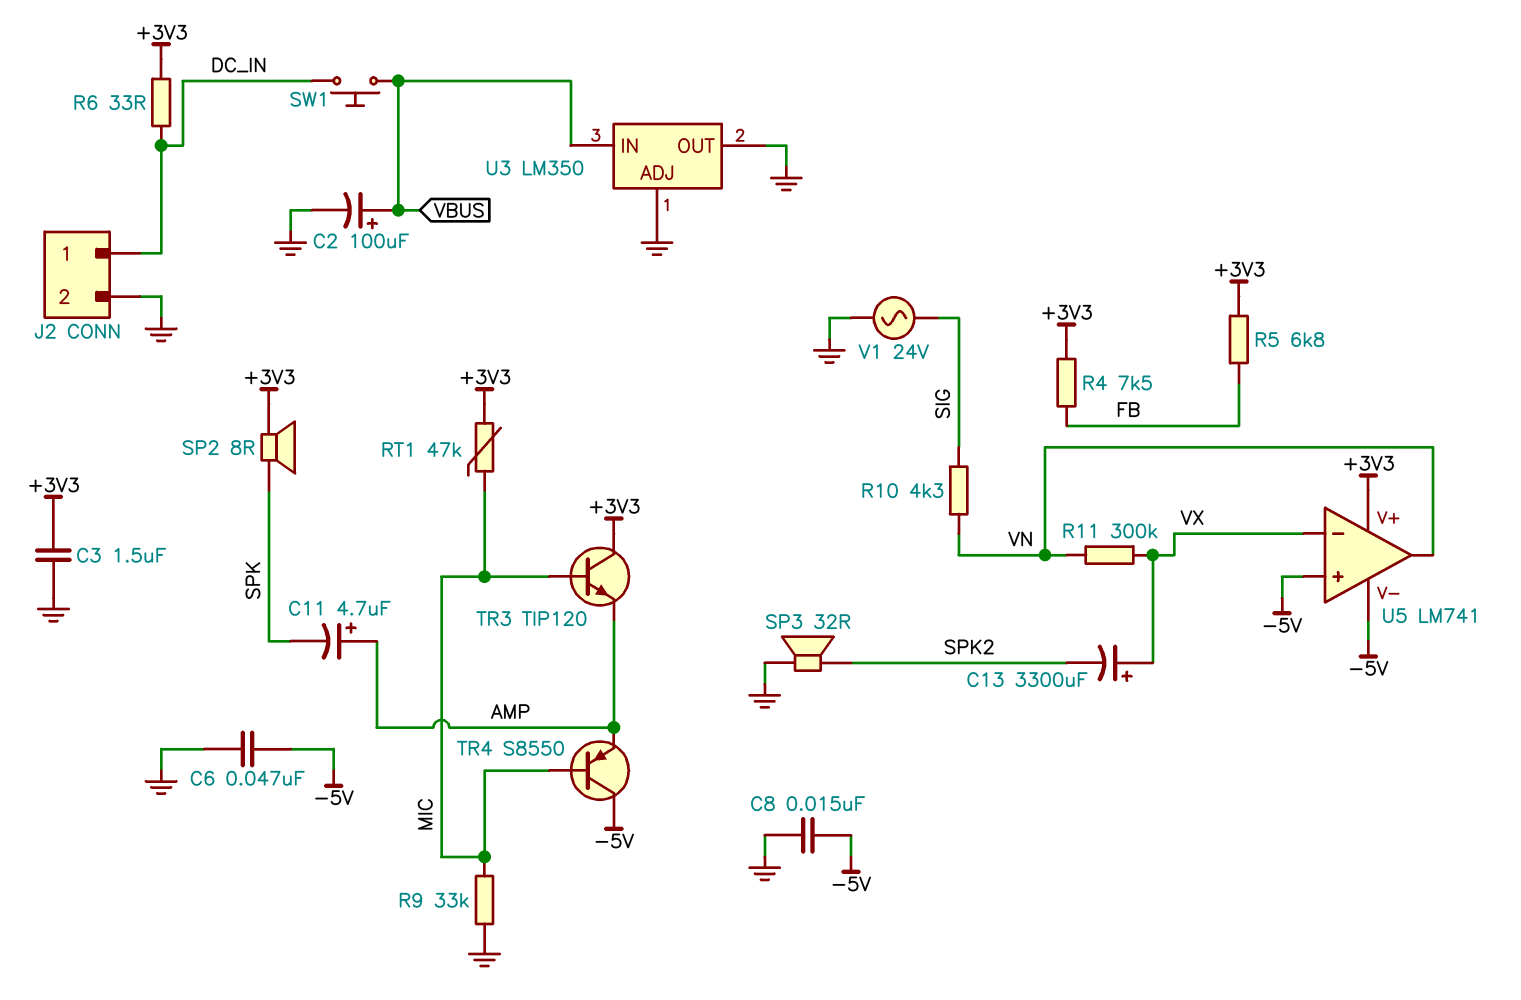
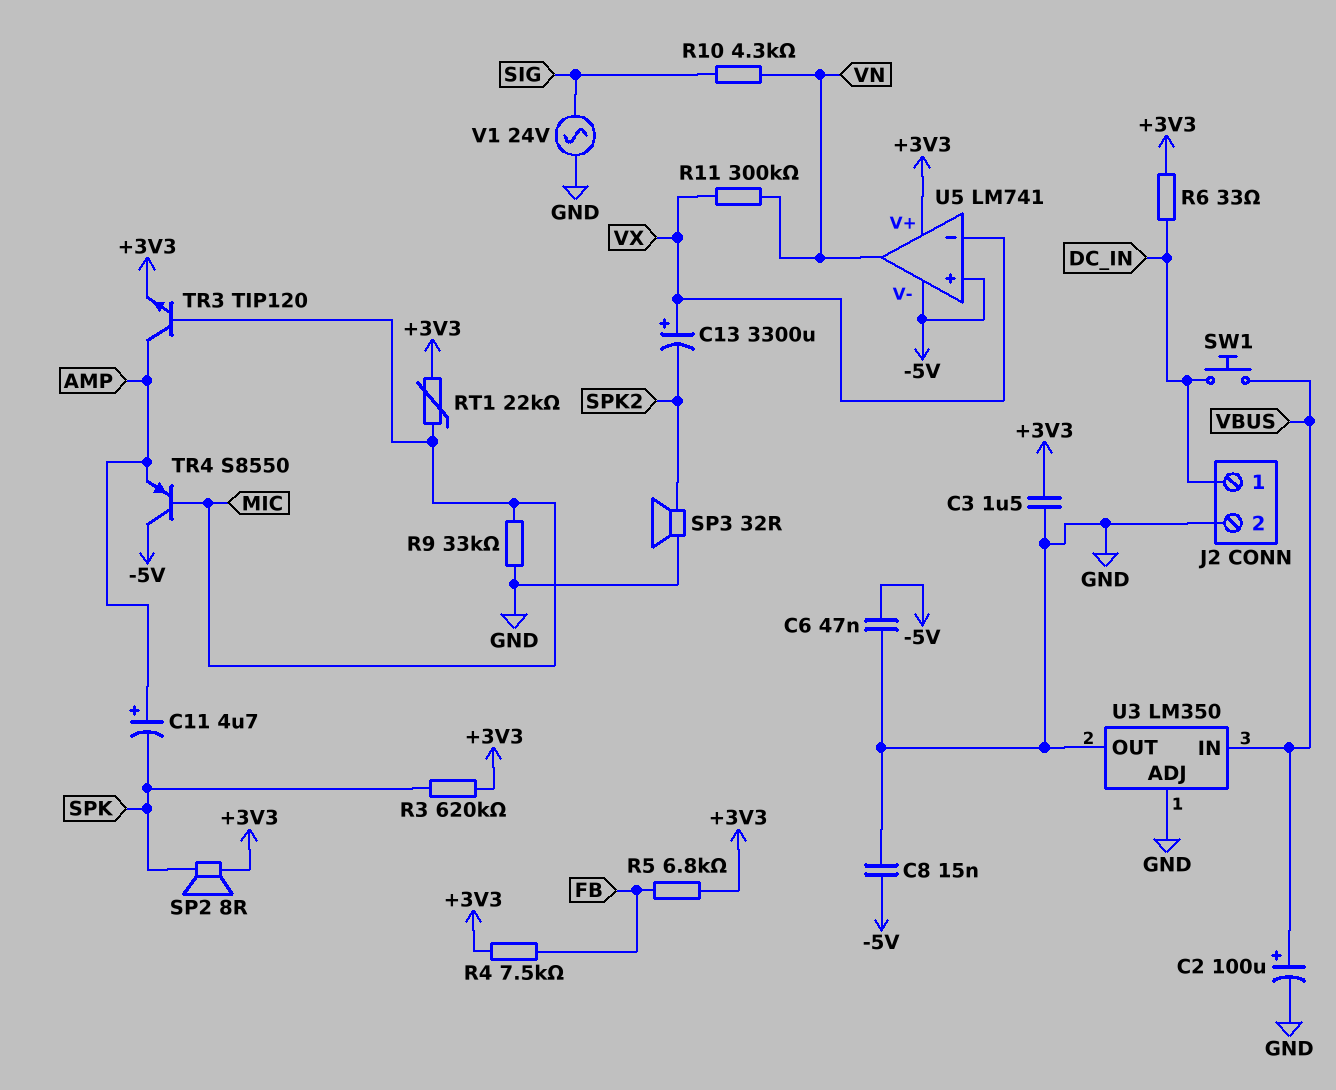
R3: none -> 620k (+3V3, SPK)
RT1: 47k (+3V3, MIC) -> 22k (+3V3, MIC)
TR3: NPN TIP120 (B MIC, C +3V3, E AMP) -> NPN TIP120 (B MIC, C AMP, E +3V3)

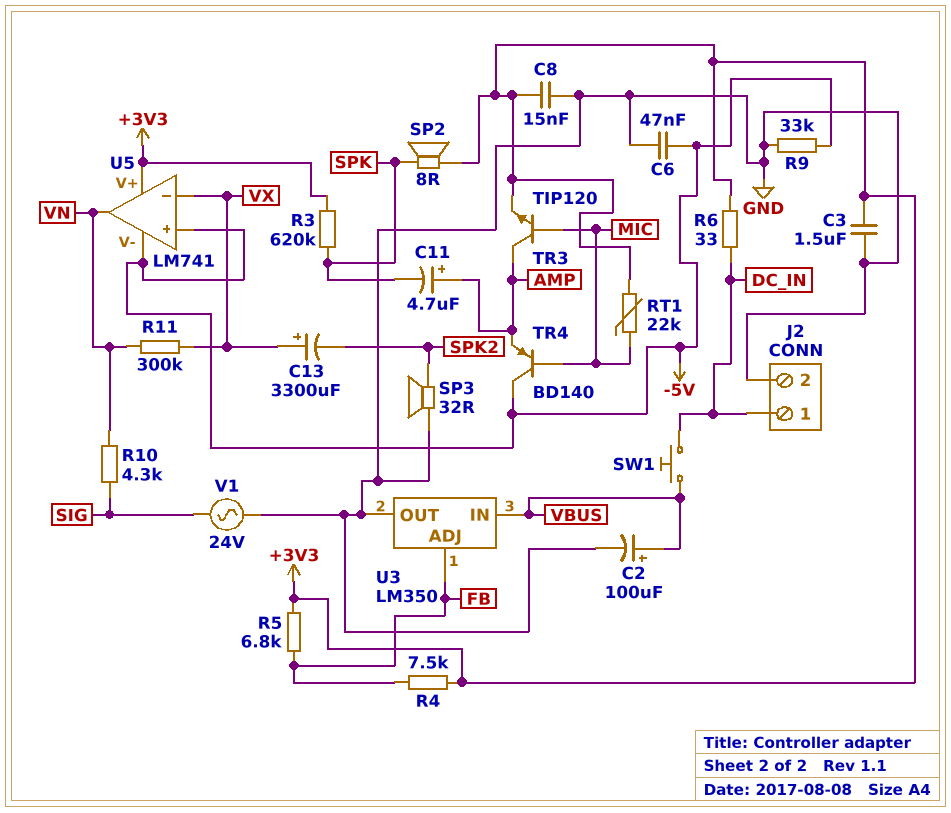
C8: 15nF (-5V, GND) -> 15nF (+3V3, GND)
R9: 33k (GND, MIC) -> 33k (-5V, GND)
TR4: PNP S8550 (B MIC, C -5V, E AMP) -> PNP BD140 (B MIC, C -5V, E AMP)
U3 pin ADJ: GND -> FB

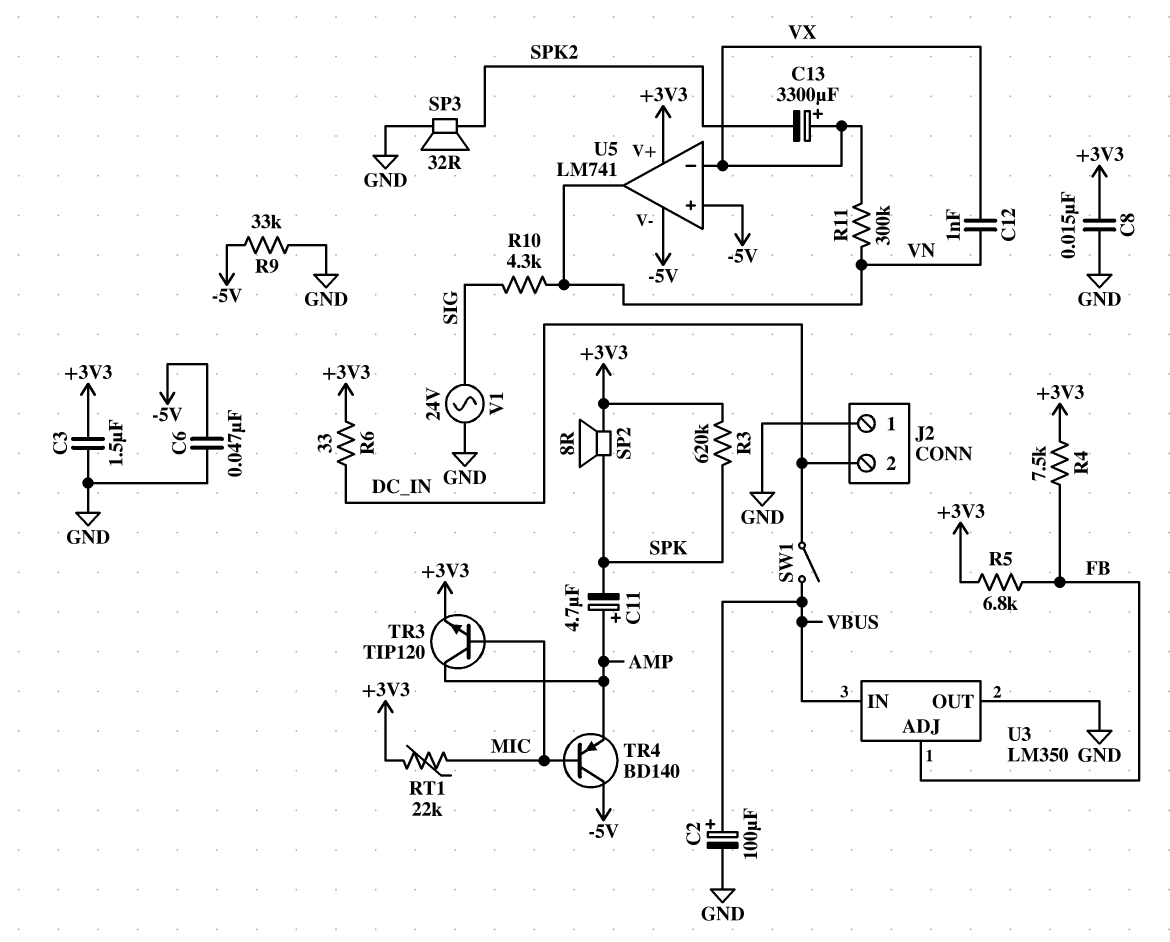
C12: none -> 1nF (VN, VX)
J2 pin 1: DC_IN -> GND
J2 pin 2: GND -> DC_IN
SW1: button (DC_IN, VBUS) -> switch (DC_IN, VBUS)

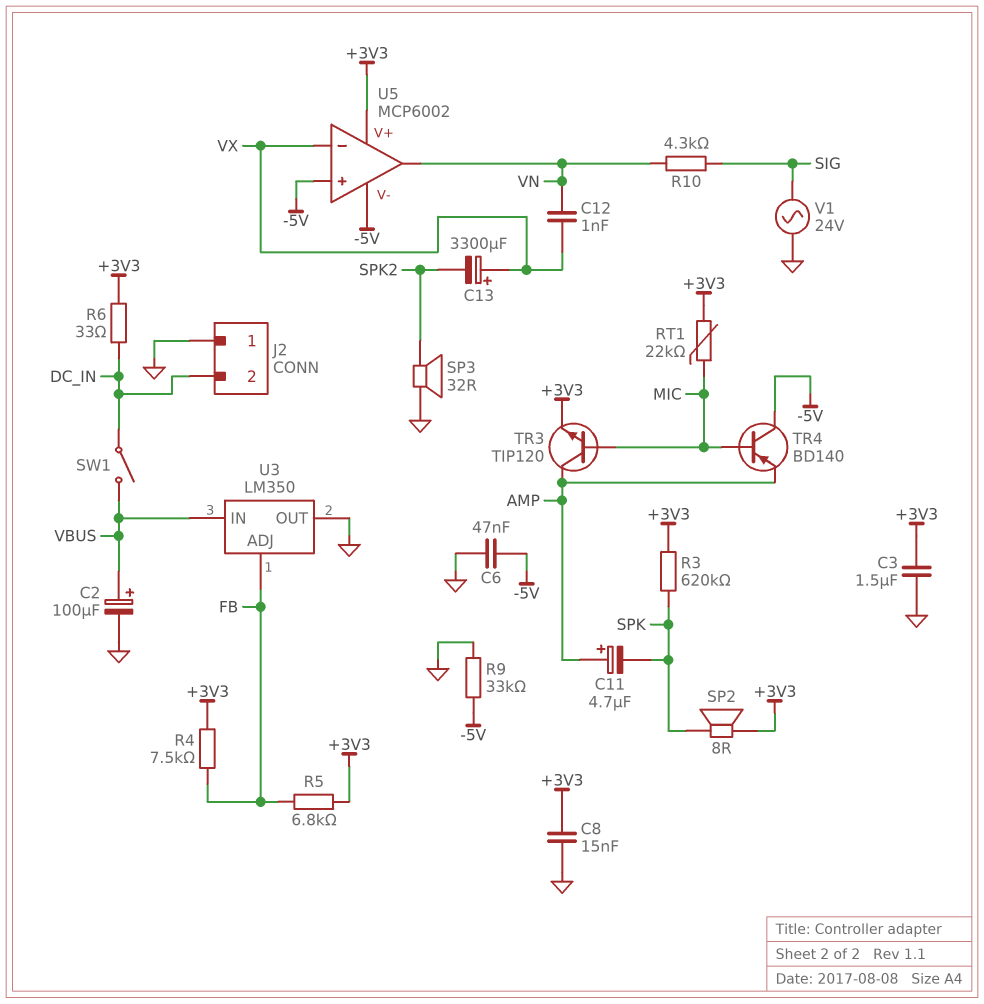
R11: 300k (VN, VX) -> none
U5: LM741 -> MCP6002

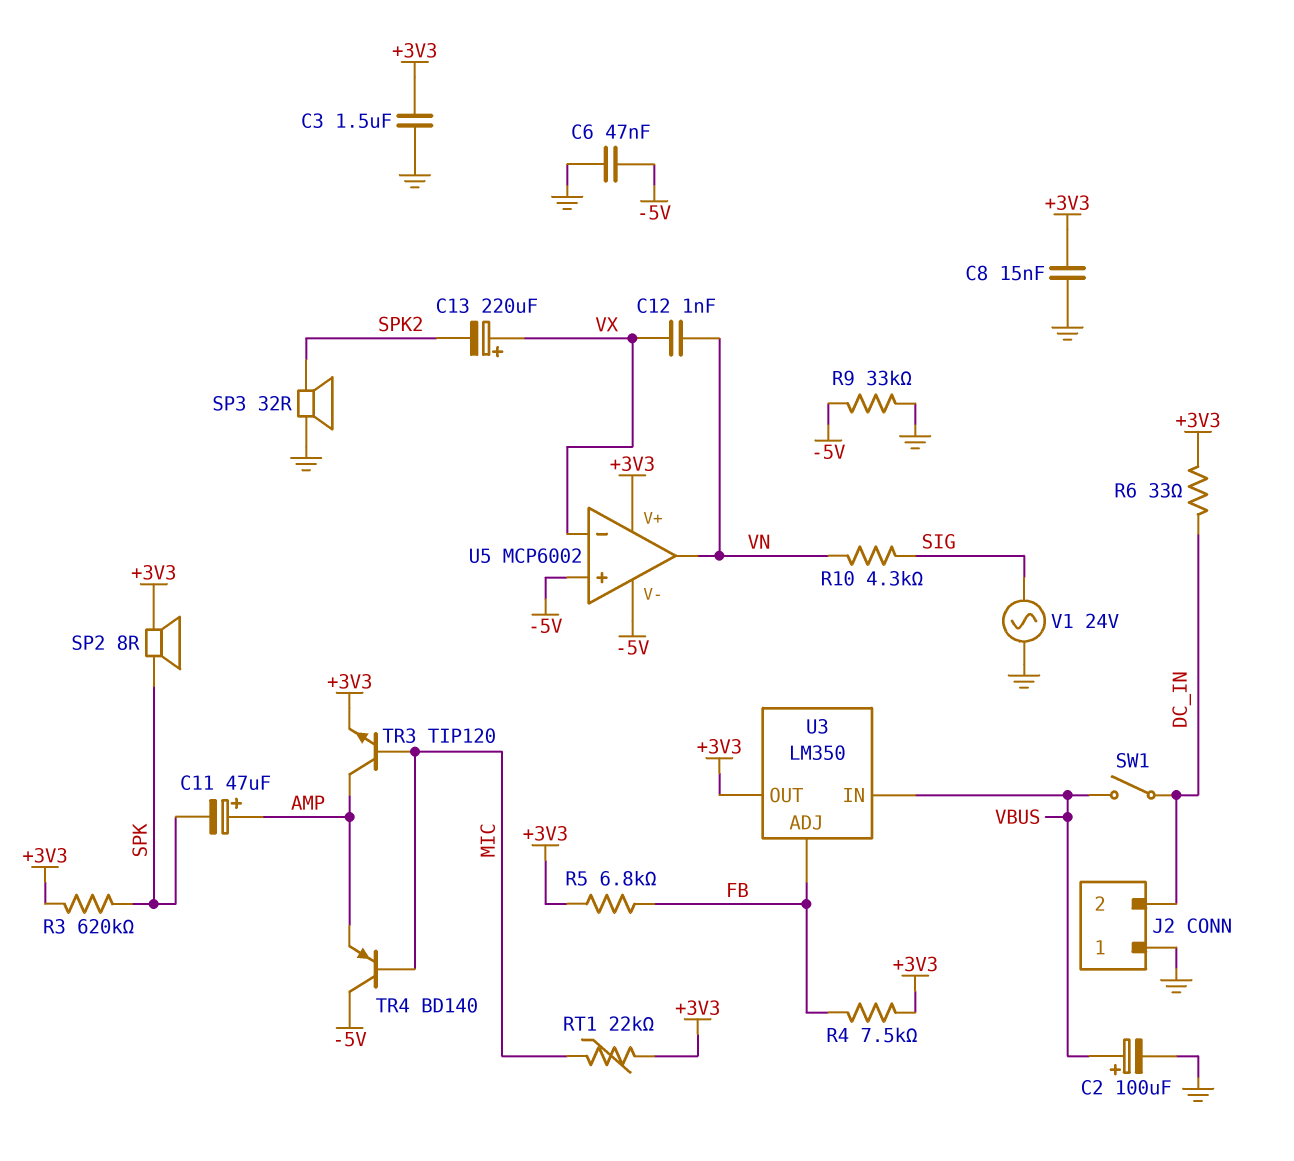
C11: 4.7uF (plus AMP, minus SPK) -> 47uF (plus AMP, minus SPK)
C13: 3300uF (plus VX, minus SPK2) -> 220uF (plus VX, minus SPK2)
U3 pin OUT: GND -> +3V3

